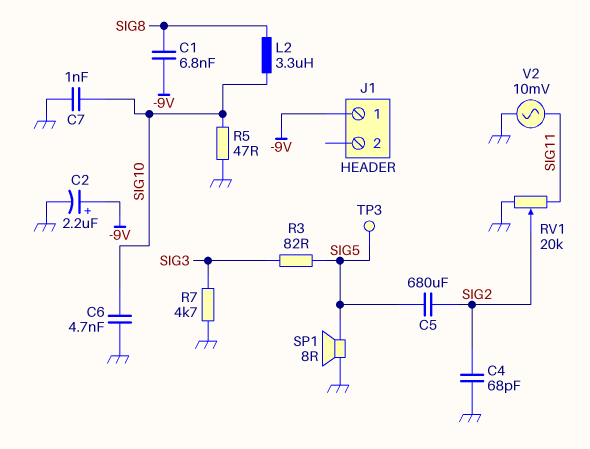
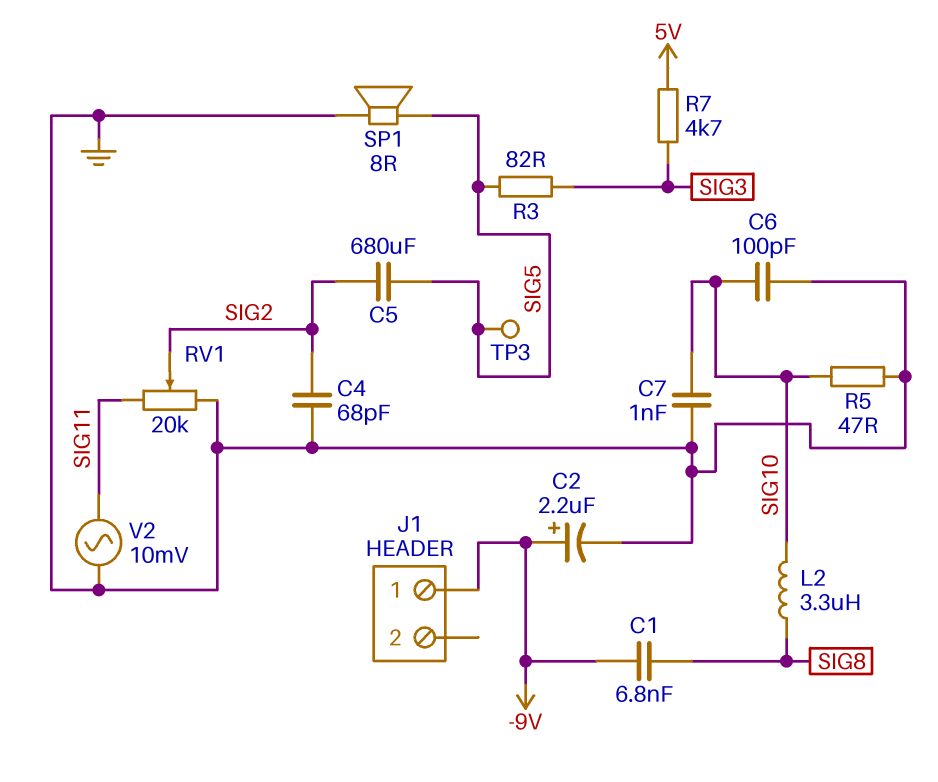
C6: 4.7nF (GND, SIG10) -> 100pF (GND, SIG10)
R7: 4.7k (GND, SIG3) -> 4.7k (5V, SIG3)

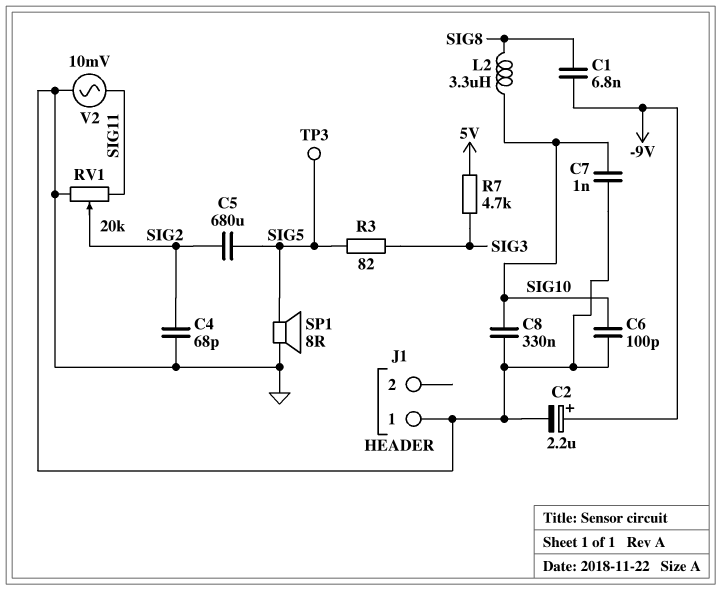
C8: none -> 330nF (GND, SIG10)
J1 pin 1: -9V -> GND
R5: 47 (GND, SIG10) -> none

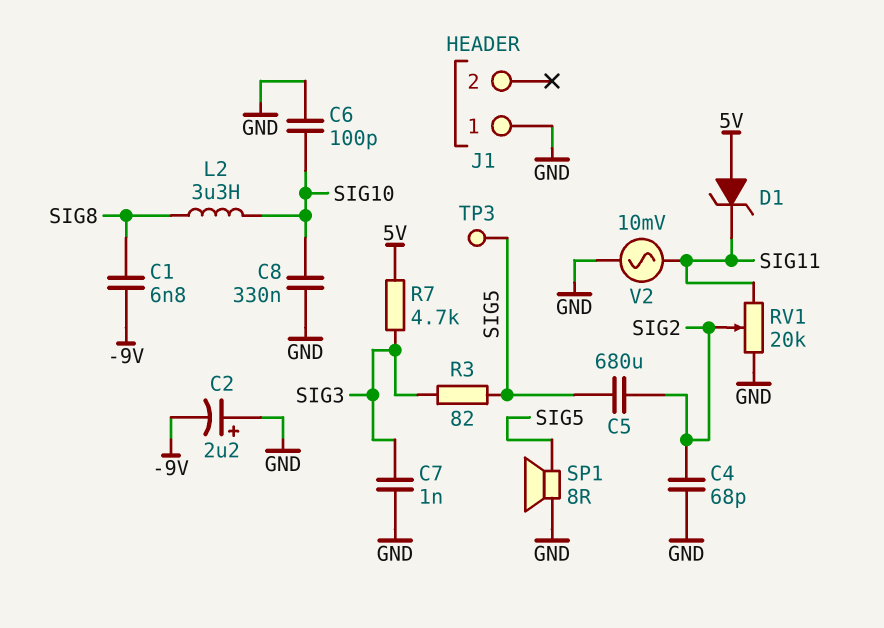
C2: 2.2uF (plus -9V, minus GND) -> 2.2uF (plus GND, minus -9V)
C7: 1nF (GND, SIG10) -> 1nF (GND, SIG3)
D1: none -> zener (A 5V, K SIG11)

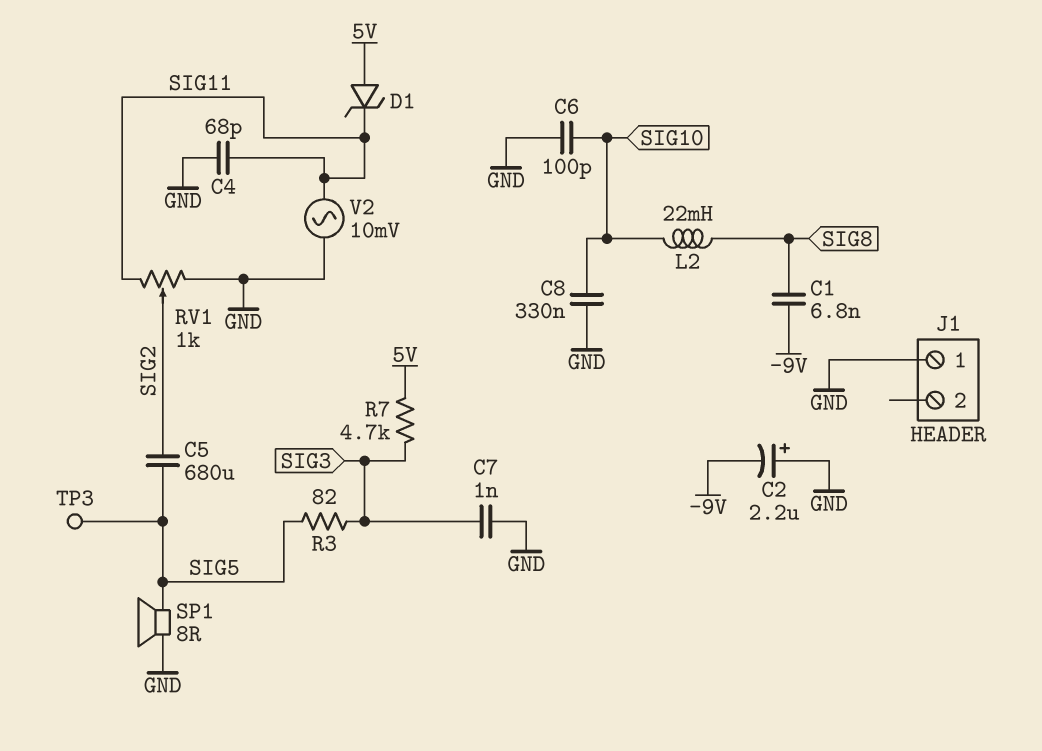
C4: 68pF (GND, SIG2) -> 68pF (GND, SIG11)
L2: 3.3uH (SIG8, SIG10) -> 22mH (SIG8, SIG10)
RV1: 20k (GND, SIG11, wiper SIG2) -> 1k (GND, SIG11, wiper SIG2)

